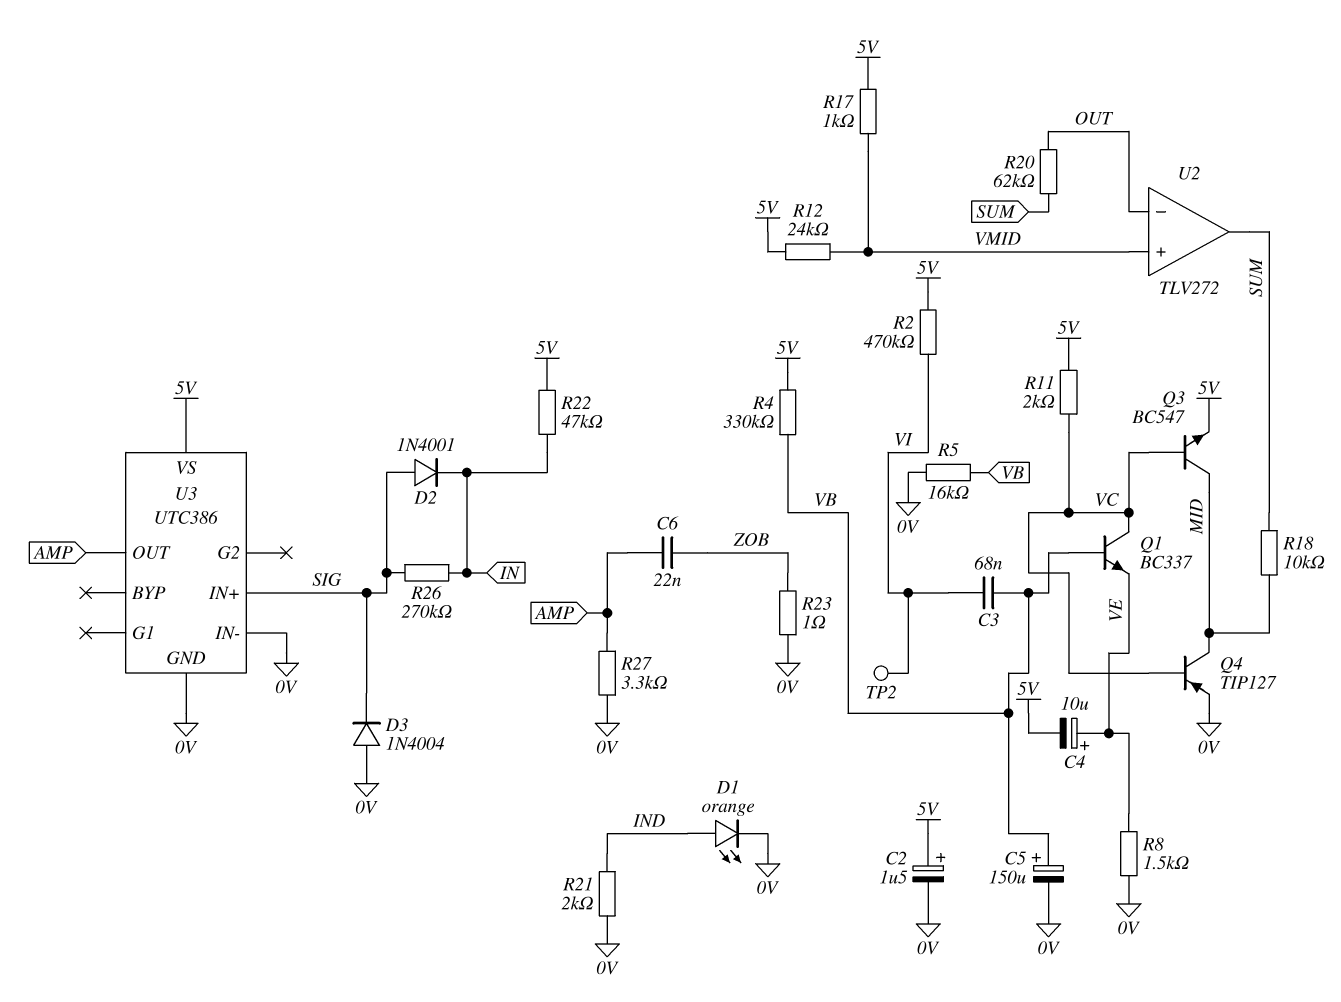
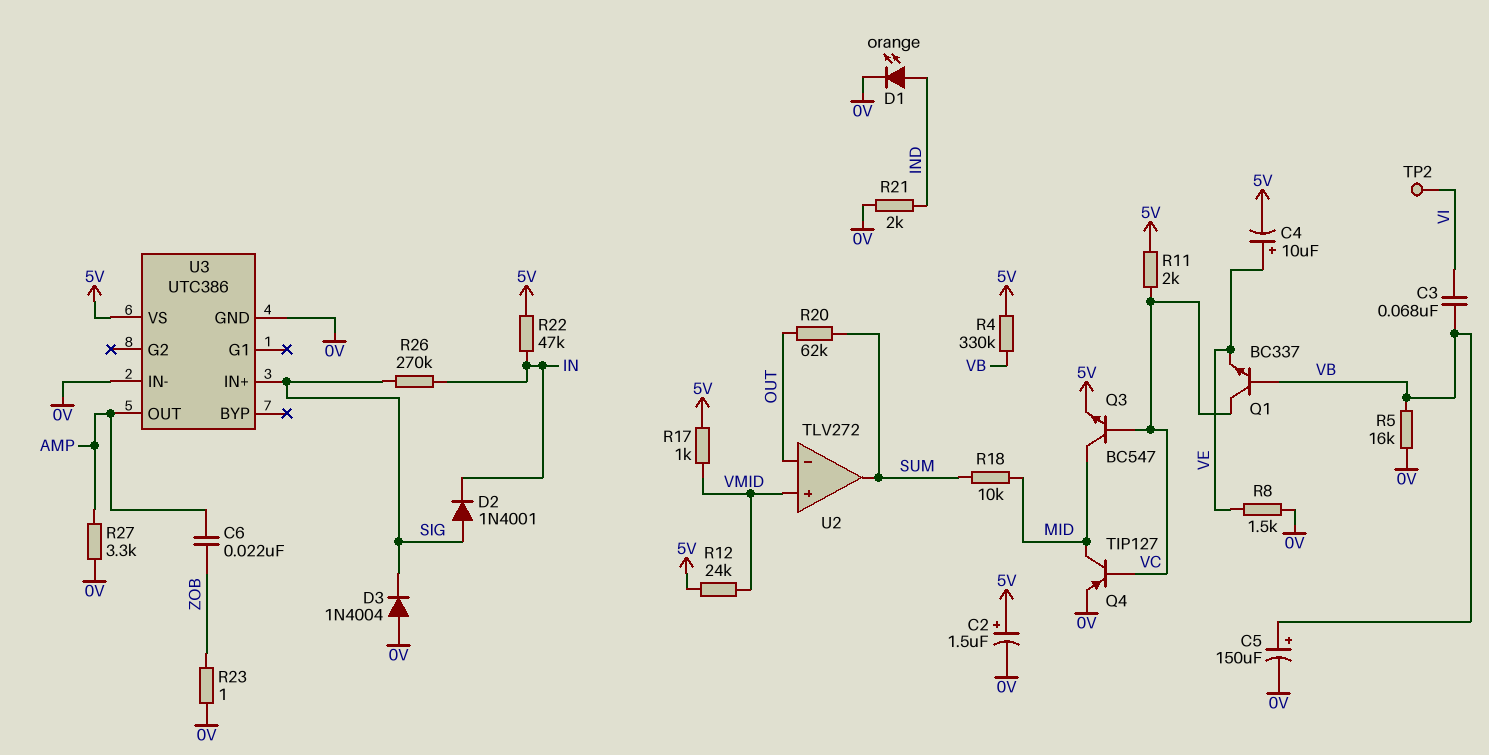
R2: 470k (5V, VI) -> none

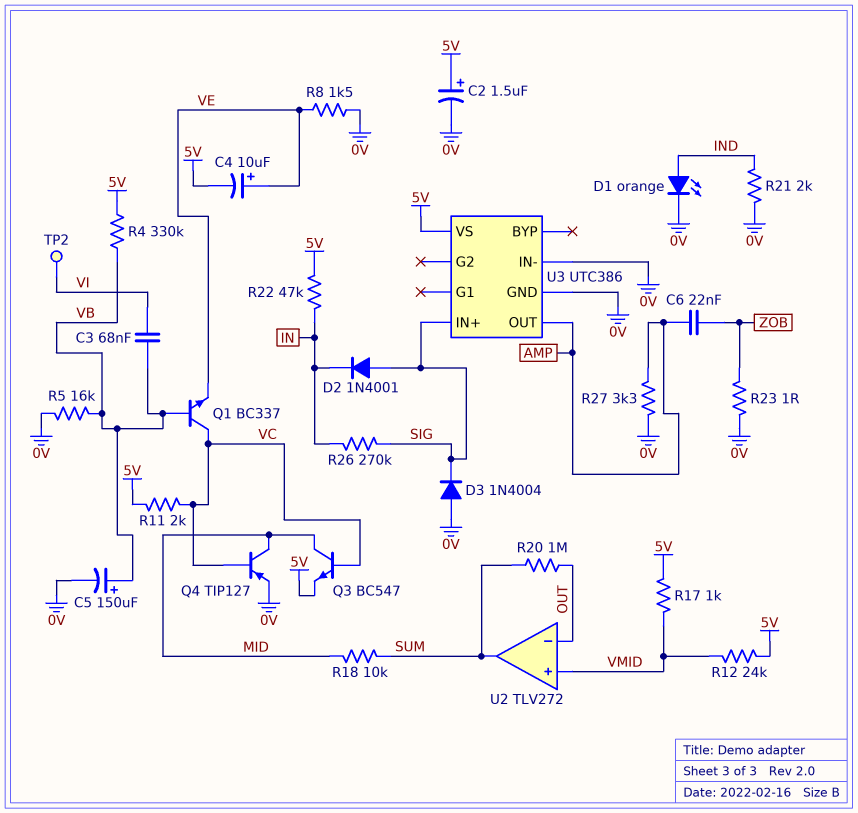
R20: 62k (OUT, SUM) -> 1M (OUT, SUM)

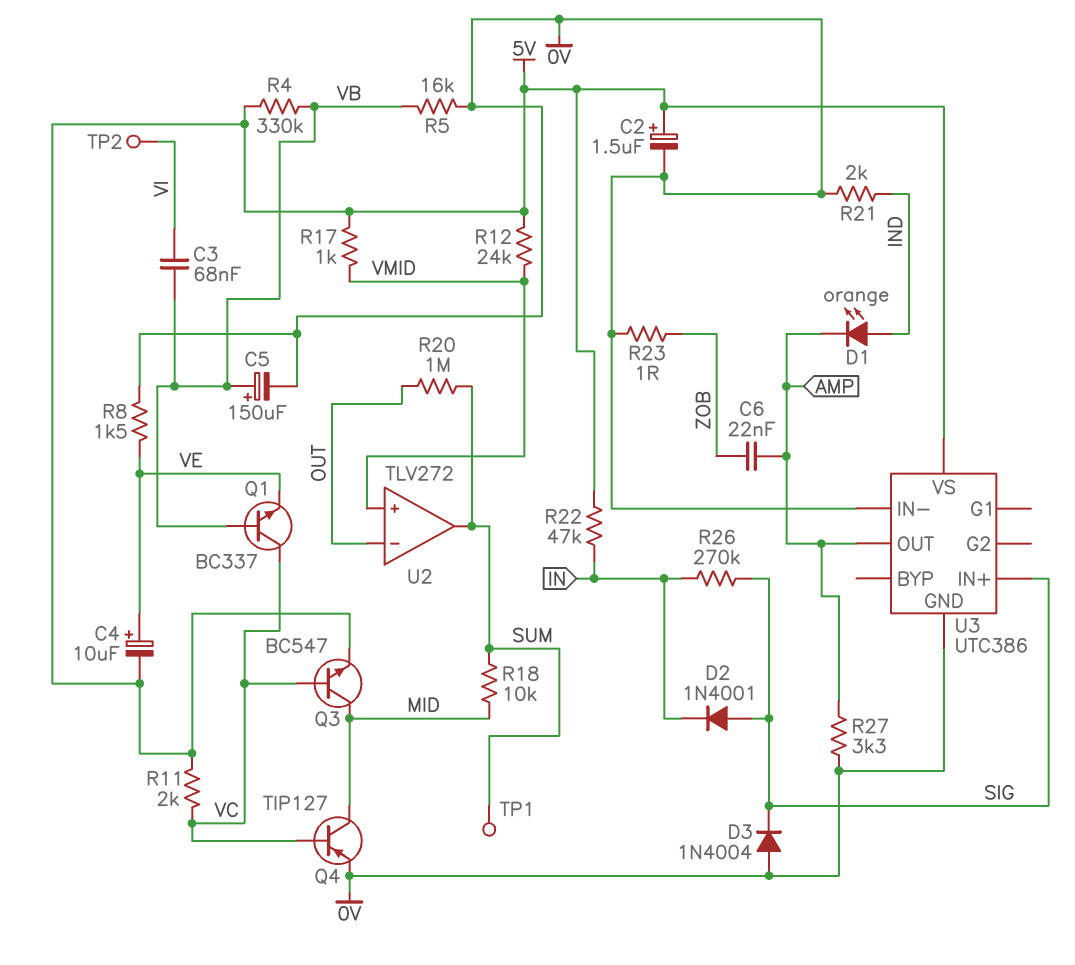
D1: LED orange (A IND, K 0V) -> LED orange (A IND, K AMP)
TP1: none -> test point (SUM)

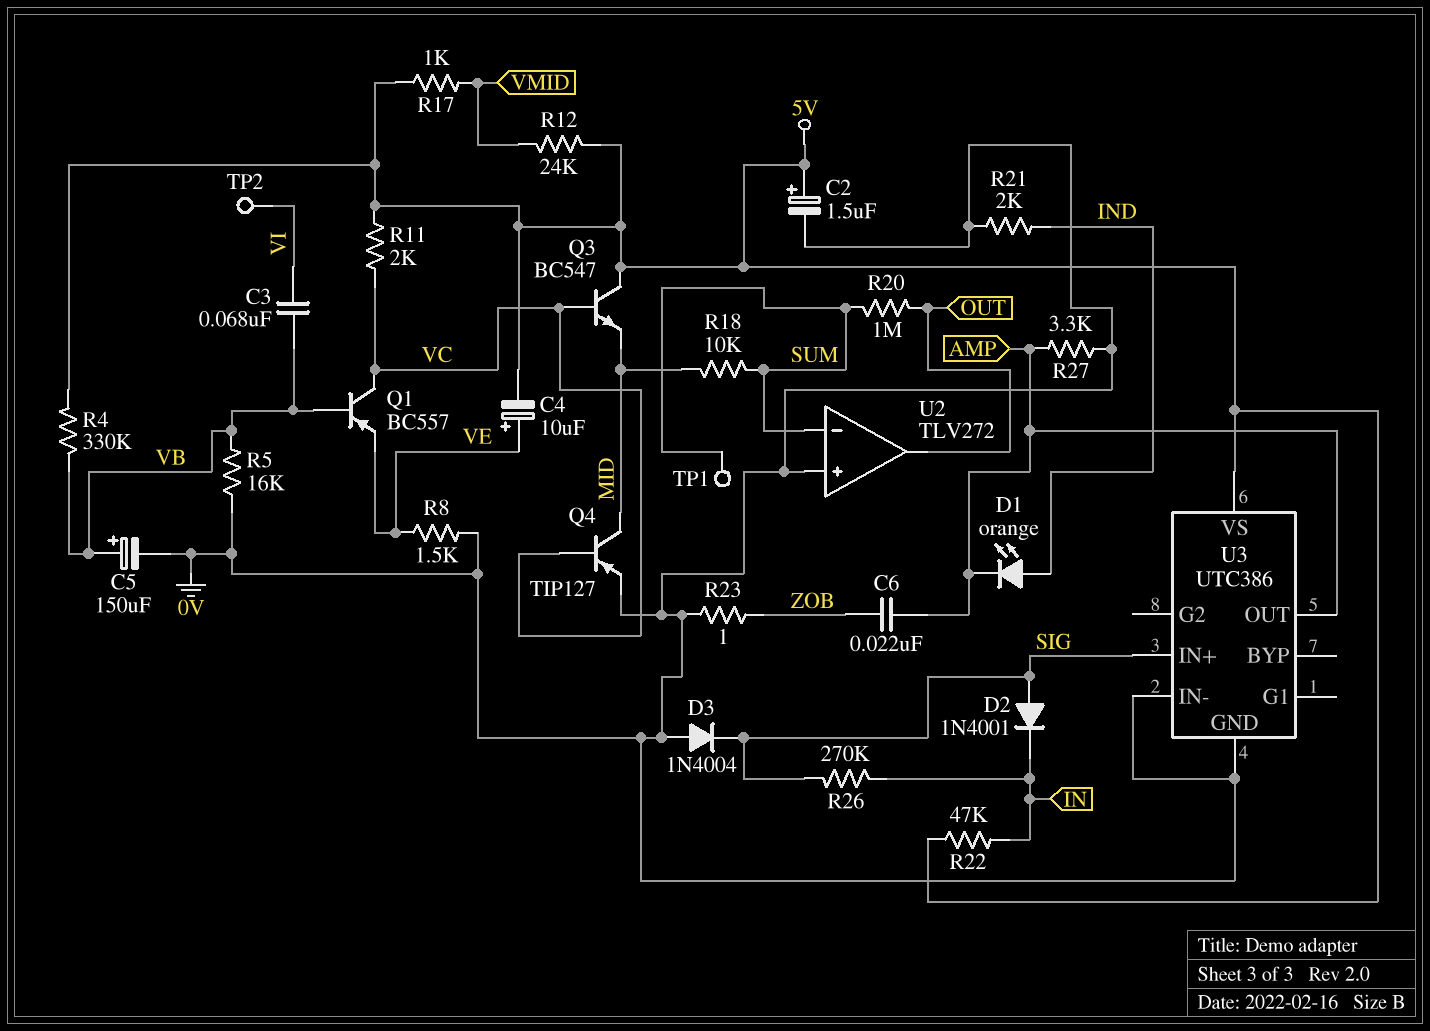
Q1: NPN BC337 (B VB, C VC, E VE) -> PNP BC557 (B VB, C VC, E VE)
Q3: NPN BC547 (B VC, C MID, E 5V) -> NPN BC547 (B VC, C 5V, E MID)
U2 pin in+: VMID -> 0V
U2 pin in-: OUT -> SUM
U2 pin out: SUM -> OUT

